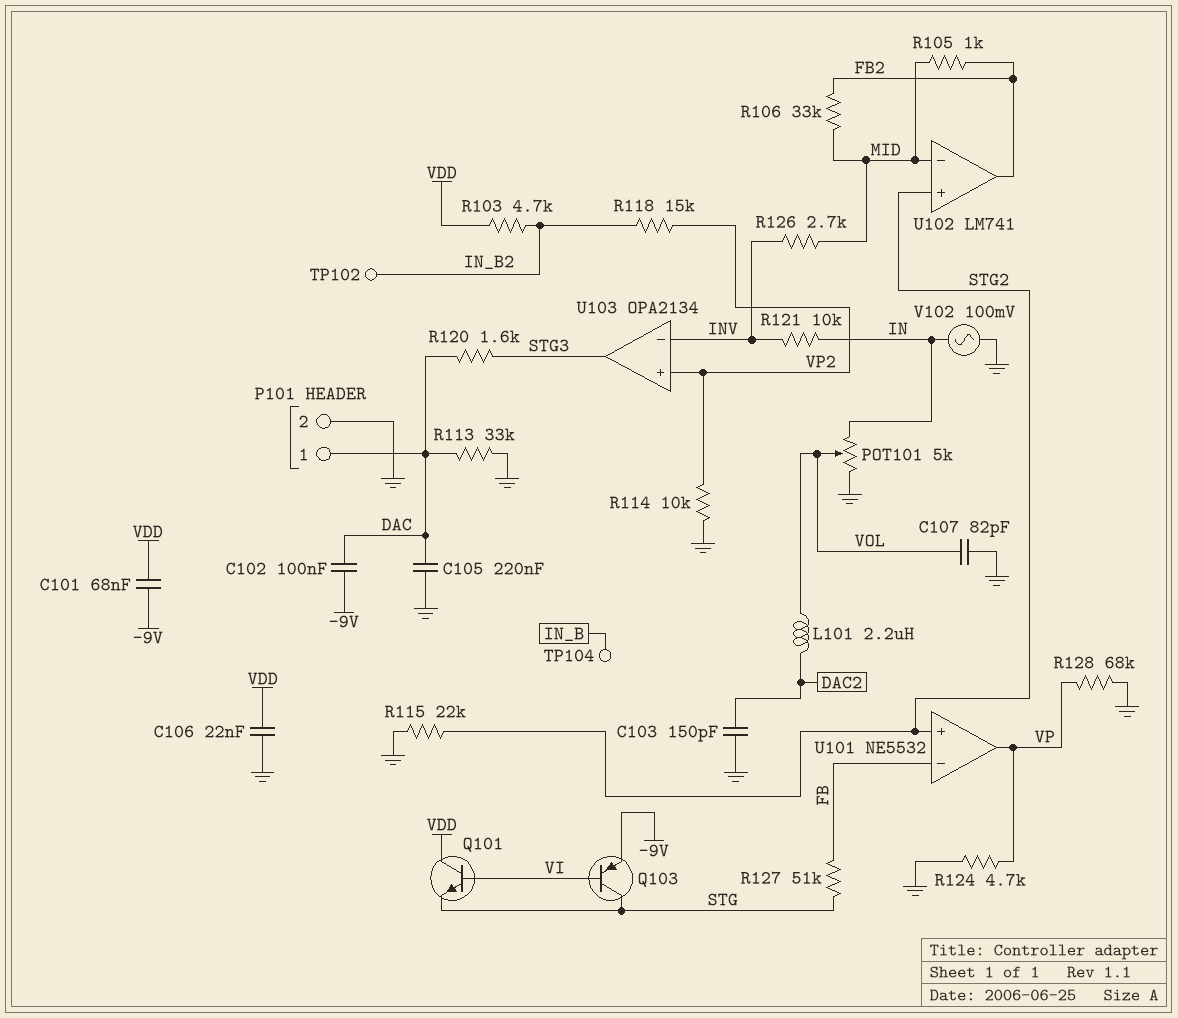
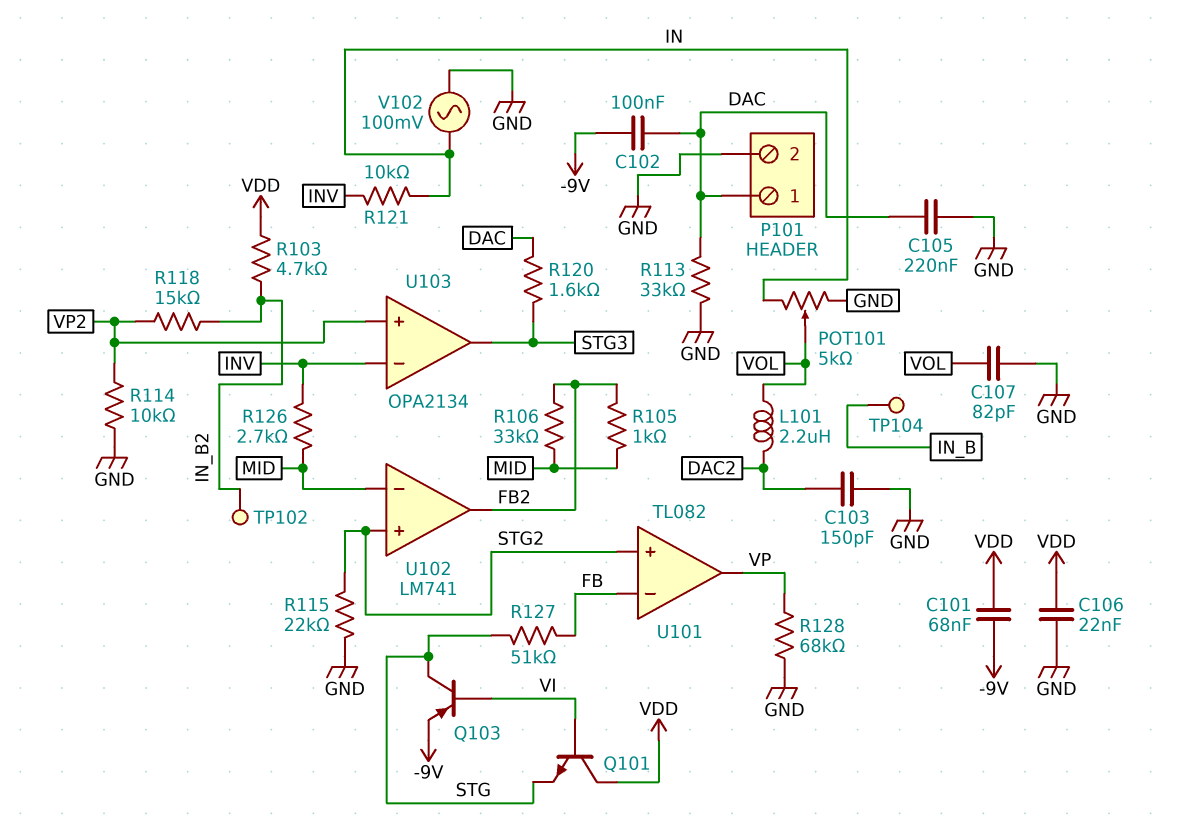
R124: 4.7k (GND, VP) -> none
U101: NE5532 -> TL082

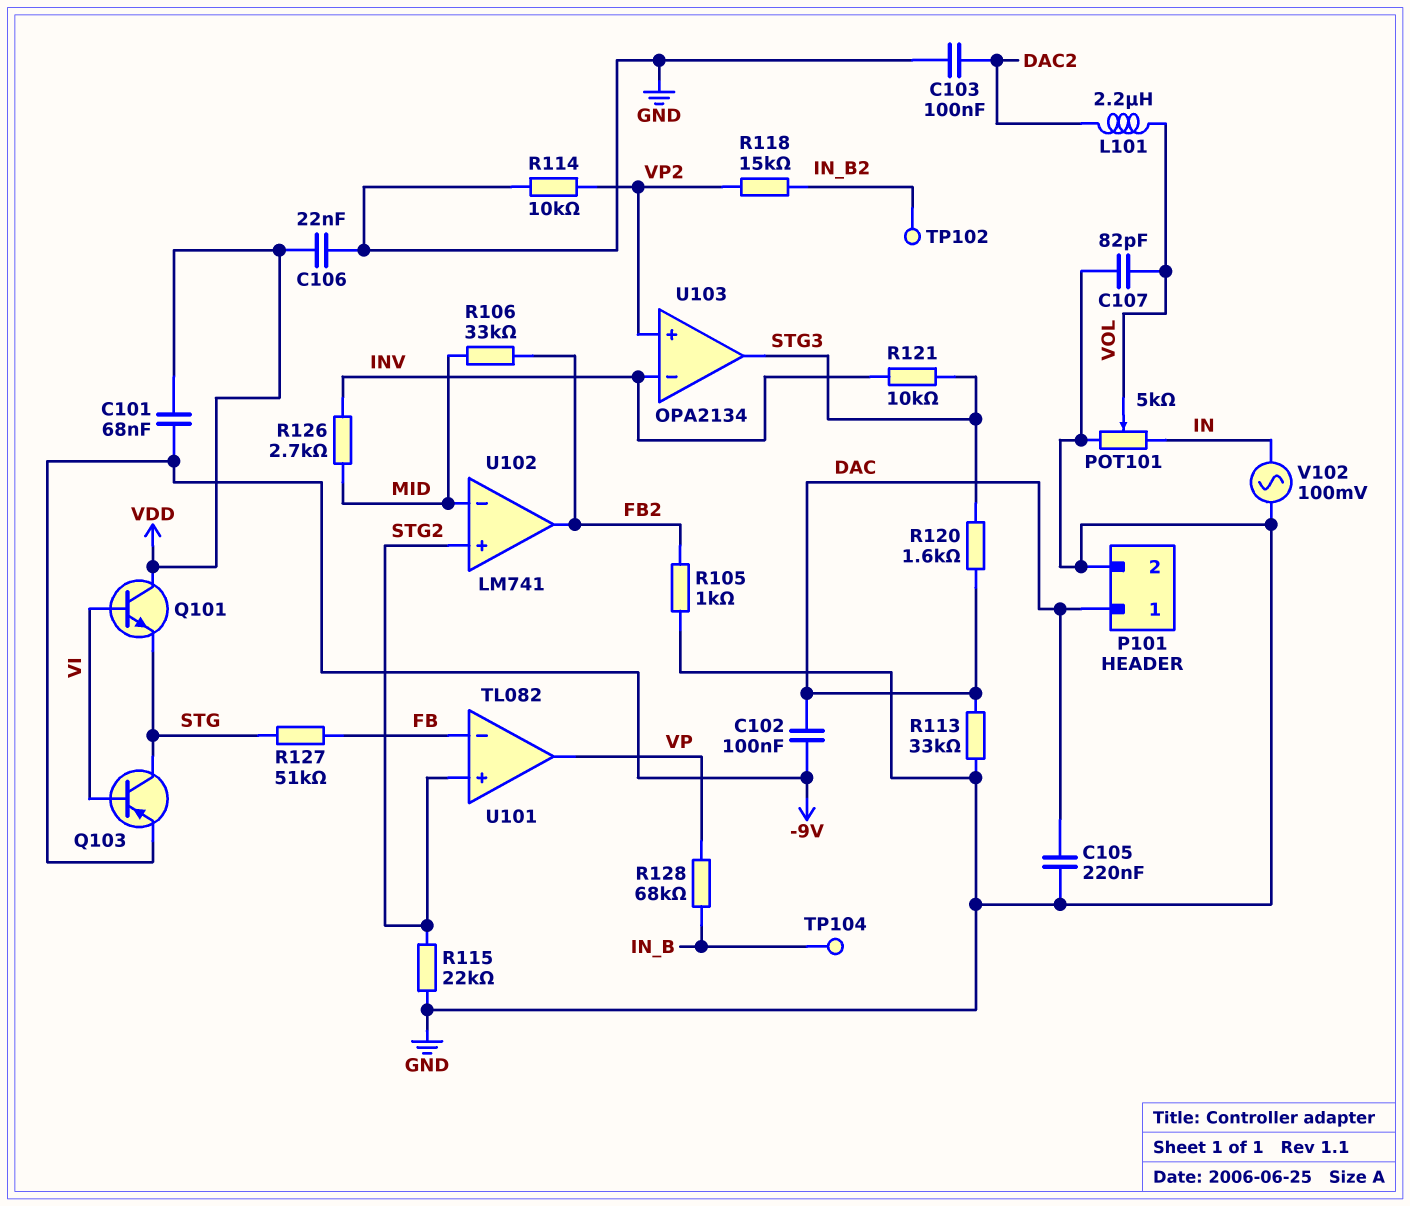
C103: 150pF (DAC2, GND) -> 100nF (DAC2, GND)
R103: 4.7k (IN_B2, VDD) -> none
R105: 1k (FB2, MID) -> 1k (FB2, GND)
R121: 10k (IN, INV) -> 10k (INV, STG3)
R128: 68k (GND, VP) -> 68k (IN_B, VP)

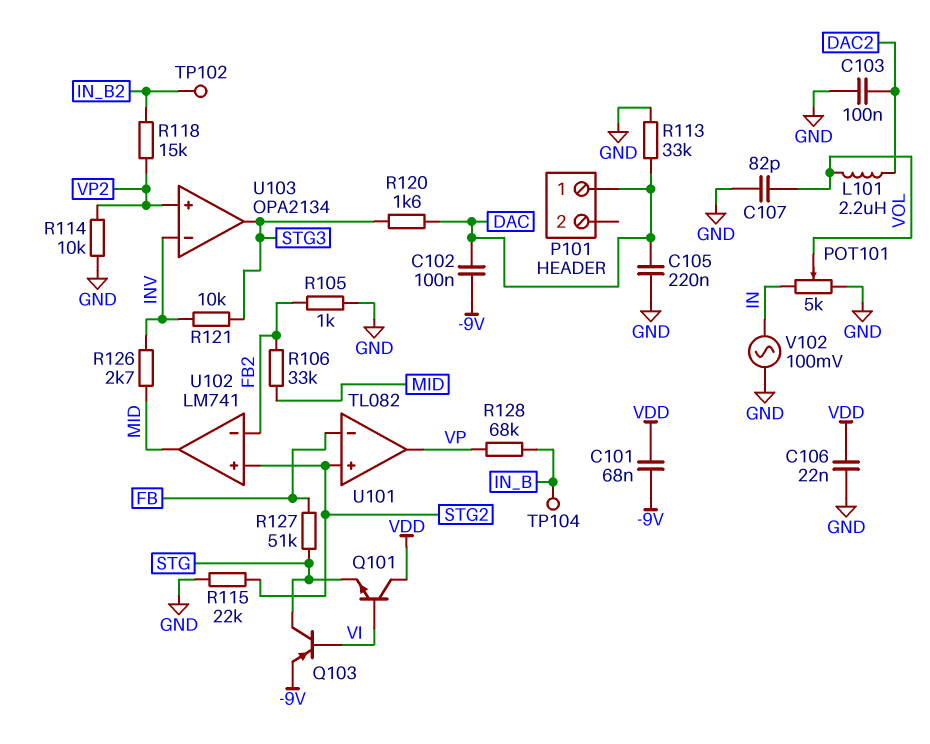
P101 pin 2: GND -> none
U102 pin in-: MID -> FB2
U102 pin out: FB2 -> MID

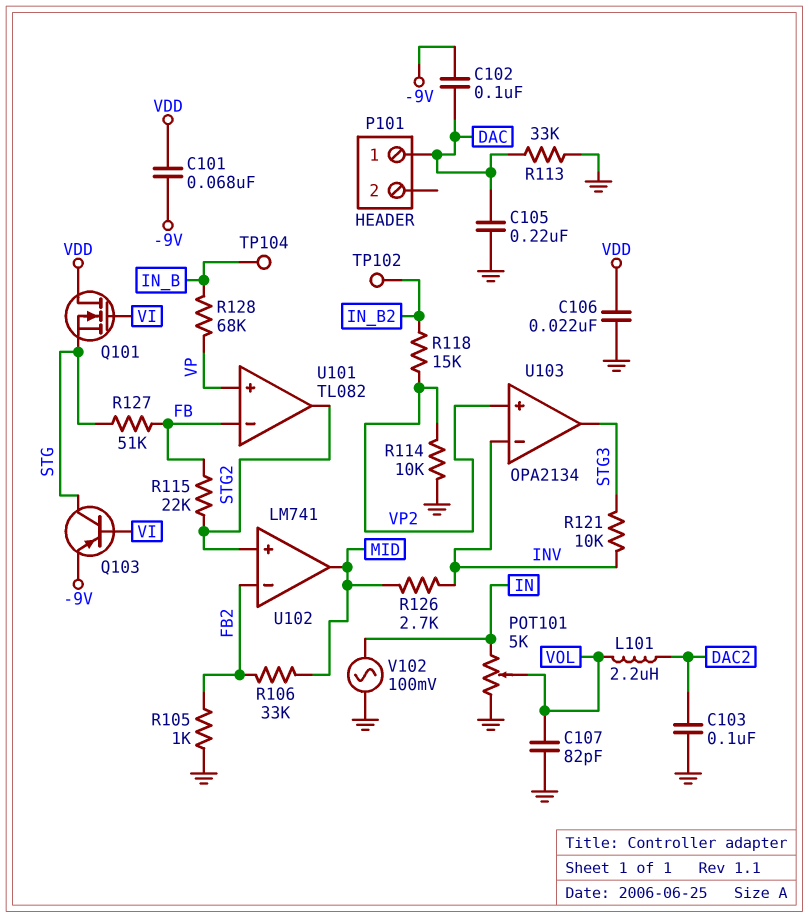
Q101: NPN (B VI, C VDD, E STG) -> NMOS (G VI, D VDD, S STG)
R115: 22k (GND, STG2) -> 22k (FB, STG2)
R120: 1.6k (DAC, STG3) -> none
U101 pin in+: STG2 -> VP
U101 pin out: VP -> STG2

